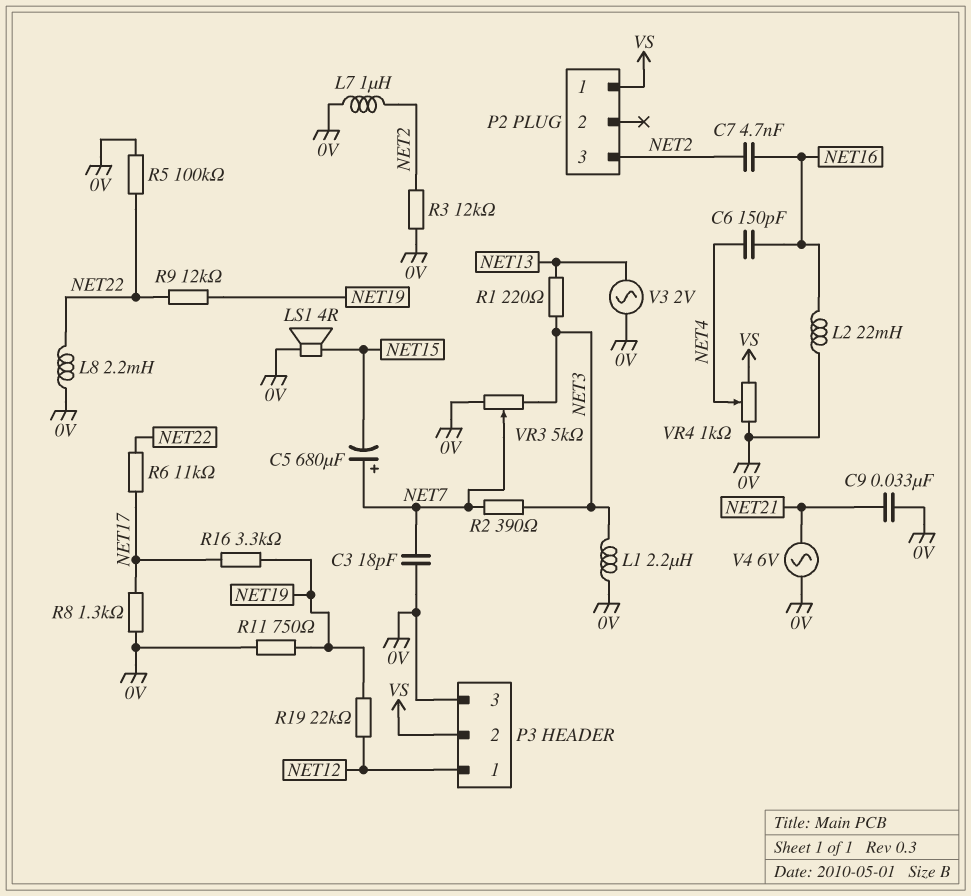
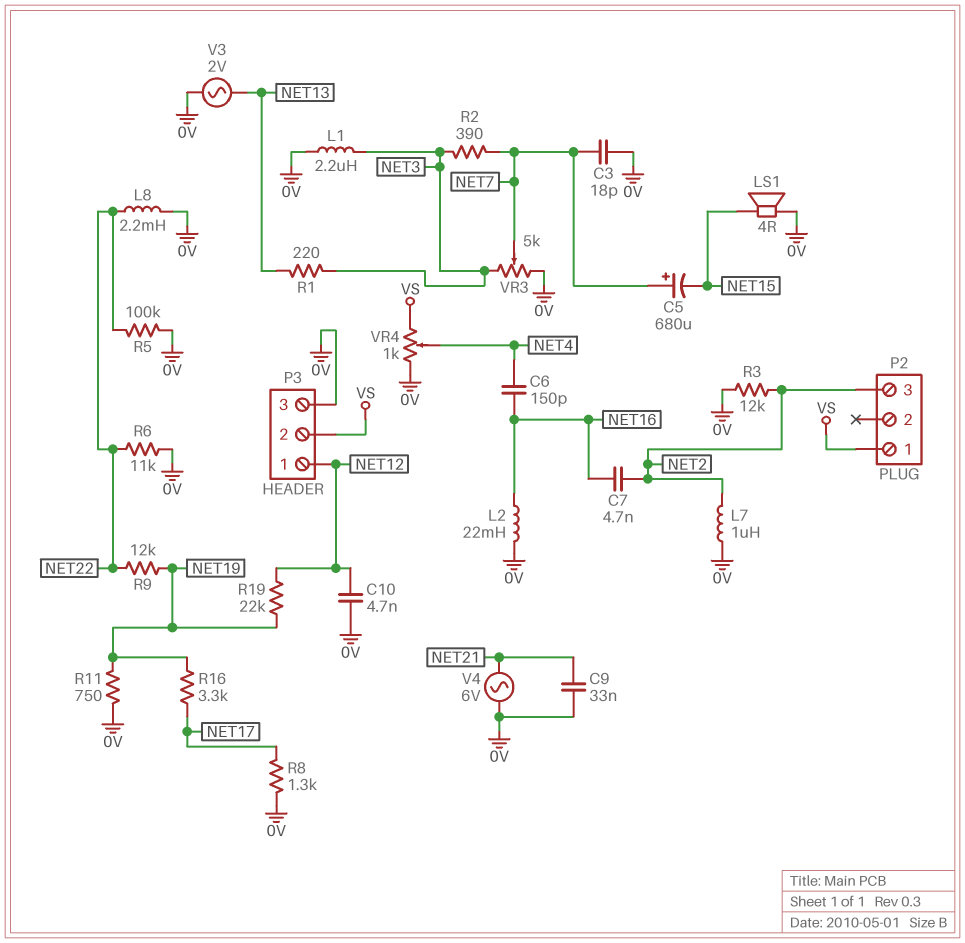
C10: none -> 4.7nF (0V, NET12)
R6: 11k (NET17, NET22) -> 11k (0V, NET22)

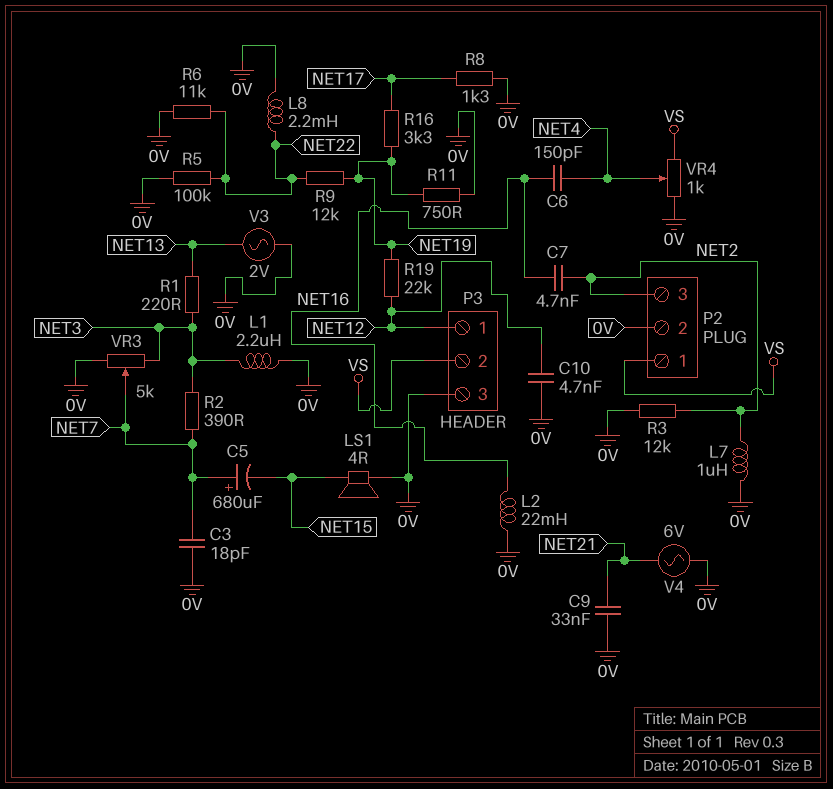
P2 pin 2: none -> 0V

